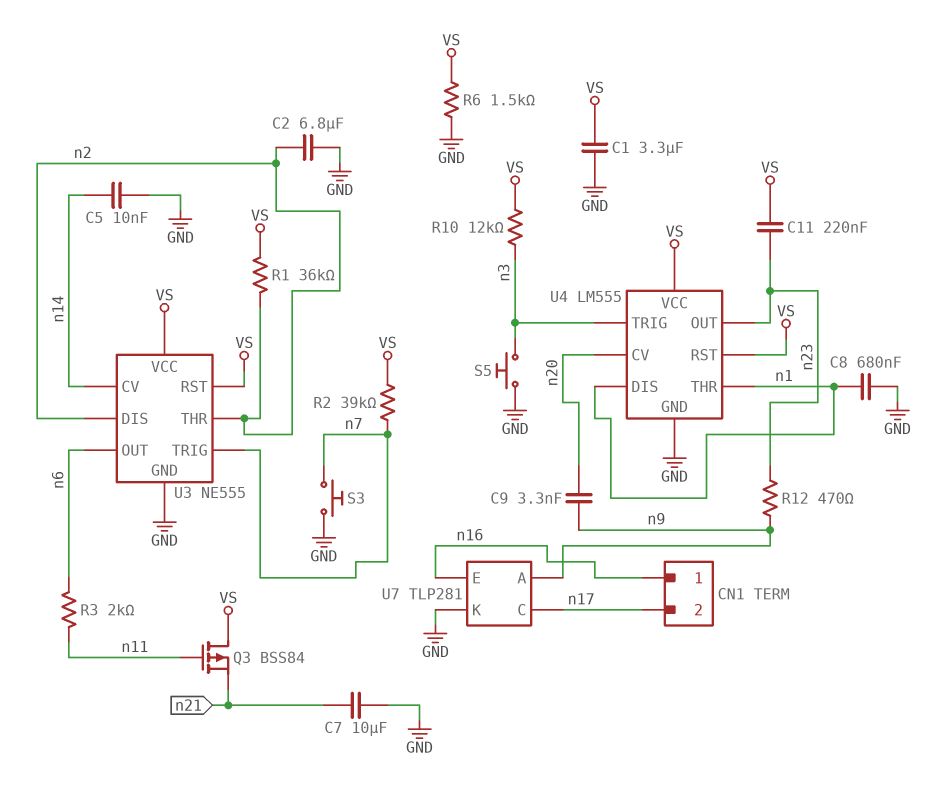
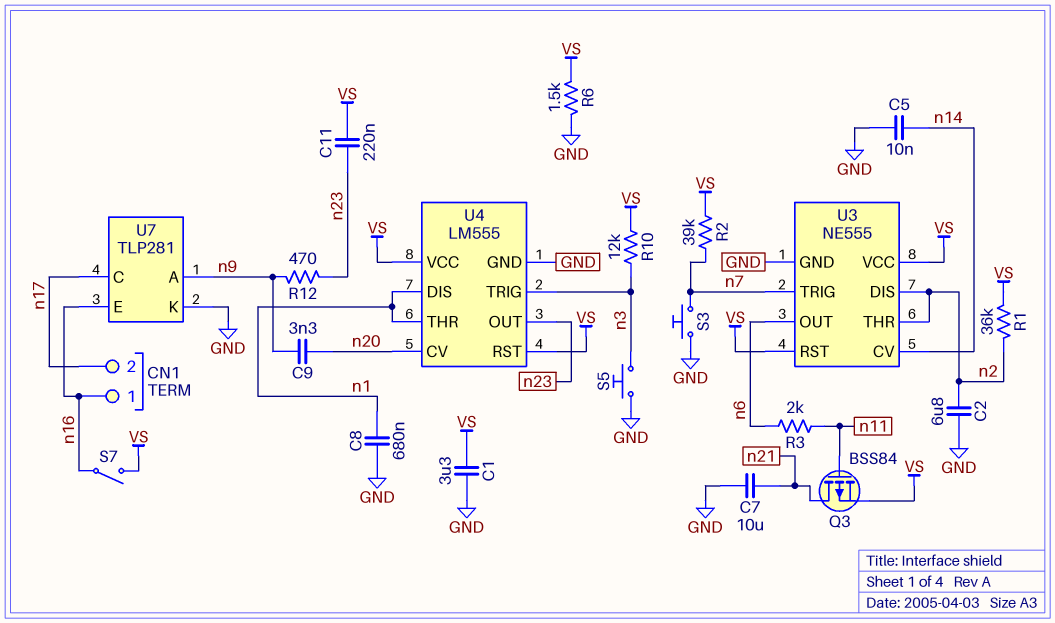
Q3: PMOS BSS84 (G n11, D VS, S n21) -> PMOS BSS84 (G n11, D n21, S VS)
S7: none -> switch (VS, n16)

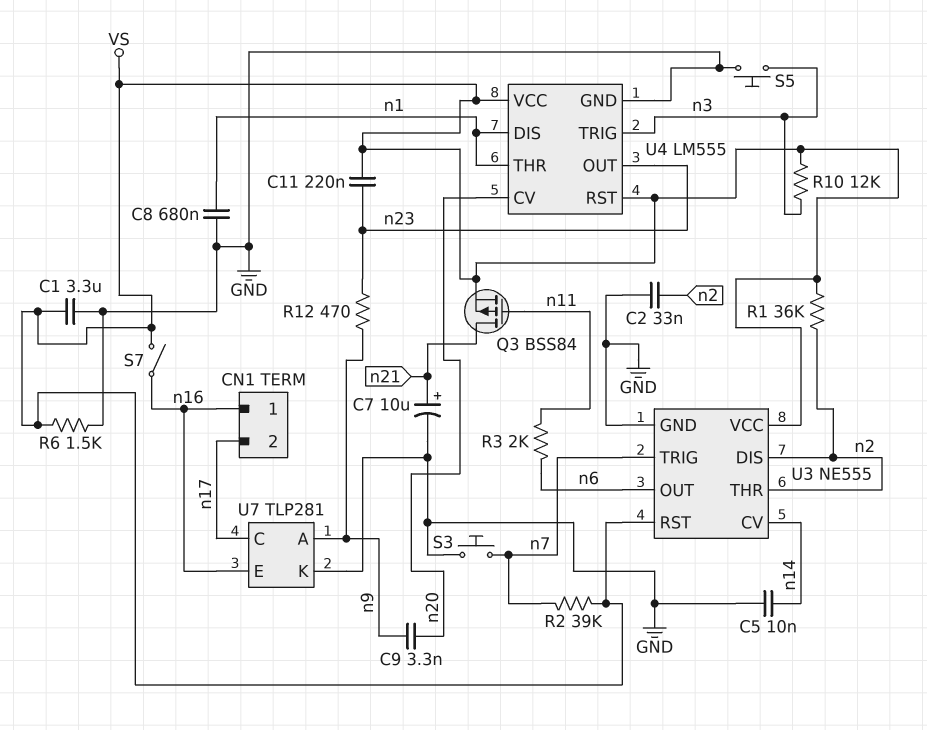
C2: 6.8uF (GND, n2) -> 33nF (GND, n2)
C7: 10uF (GND, n21) -> 10uF (plus n21, minus GND)

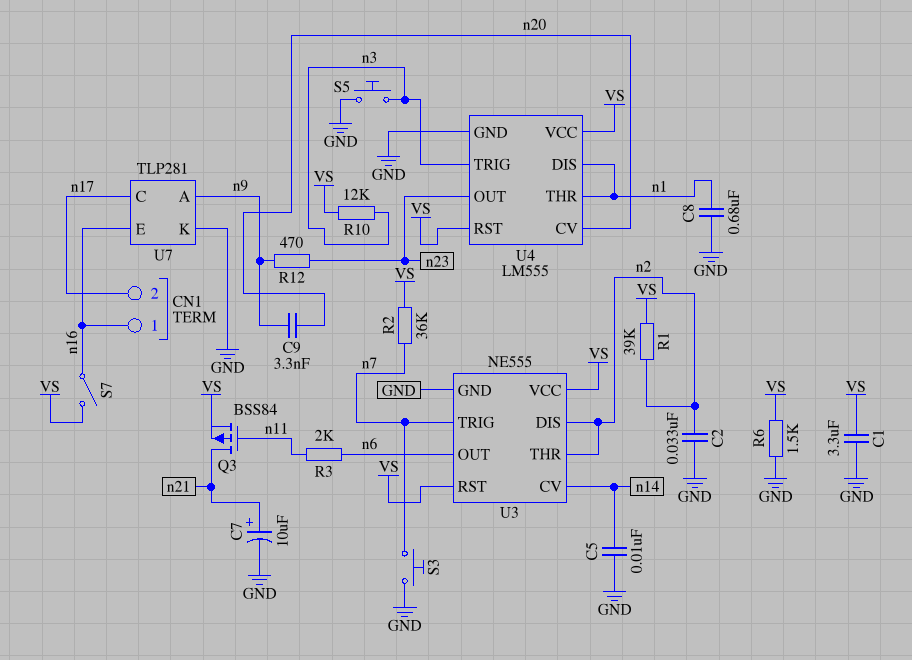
C11: 220nF (VS, n23) -> none
R1: 36k (VS, n2) -> 39k (VS, n2)
R2: 39k (VS, n7) -> 36k (VS, n7)

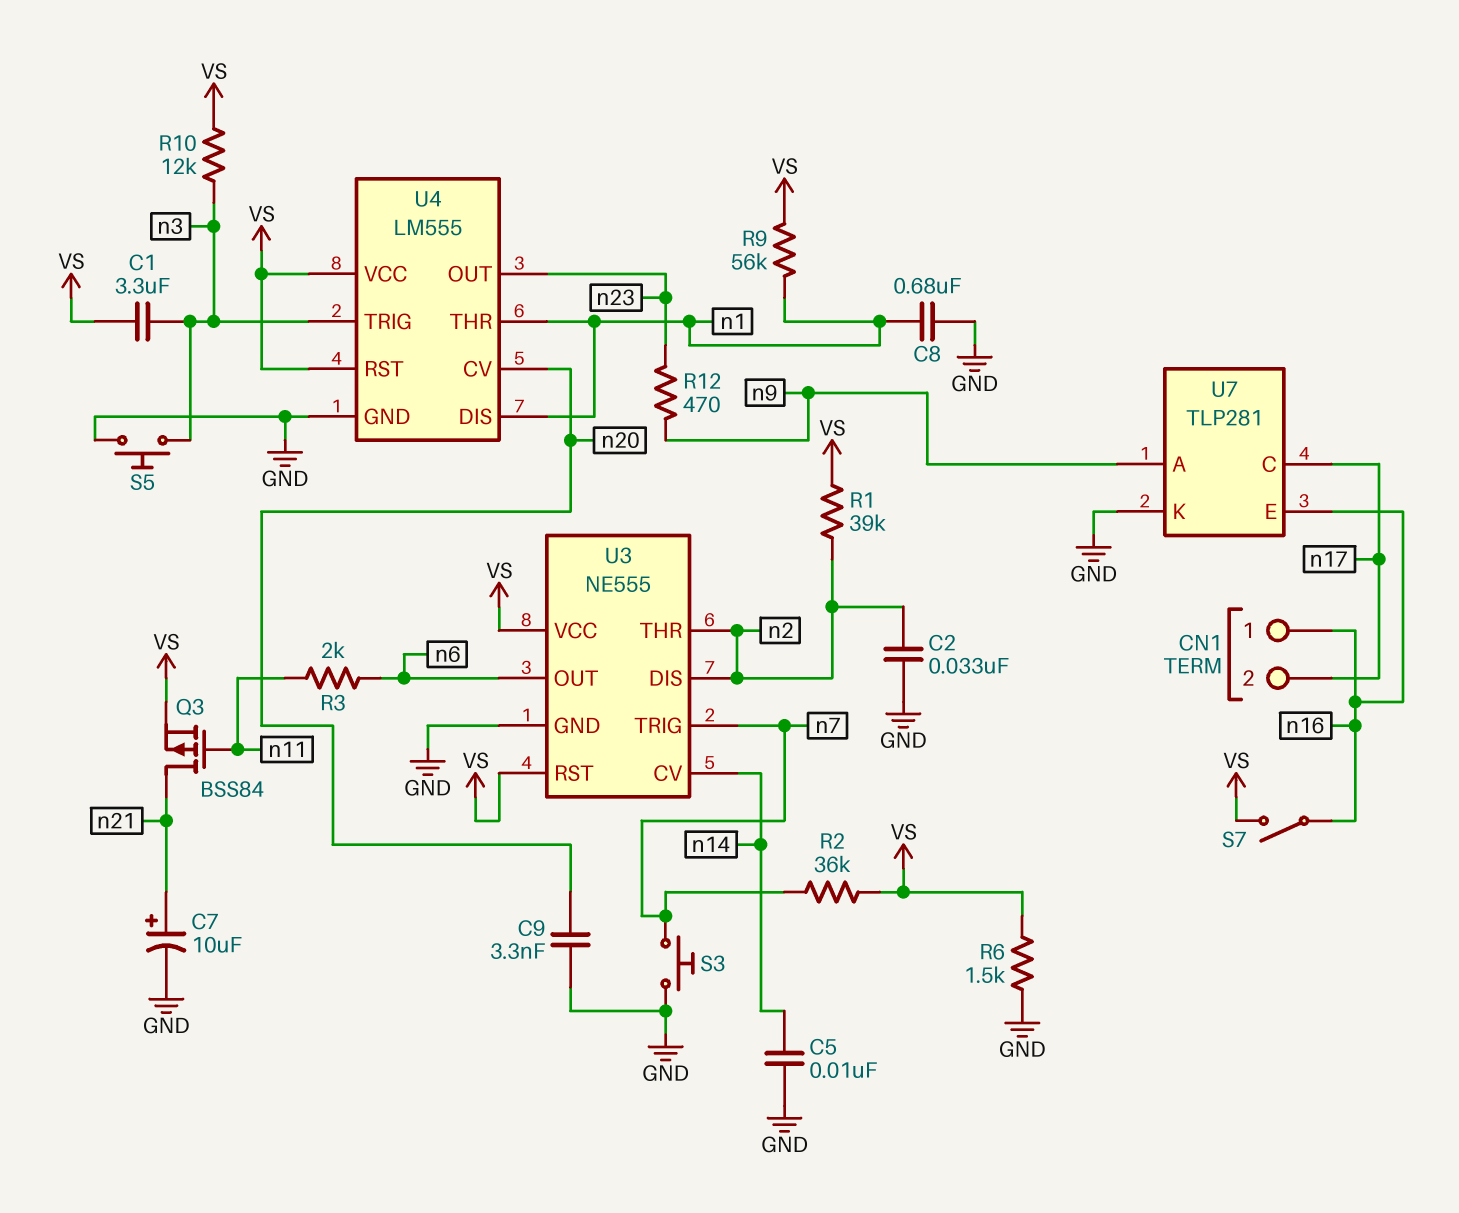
C1: 3.3uF (GND, VS) -> 3.3uF (VS, n3)
C9: 3.3nF (n9, n20) -> 3.3nF (GND, n20)
R9: none -> 56k (VS, n1)

